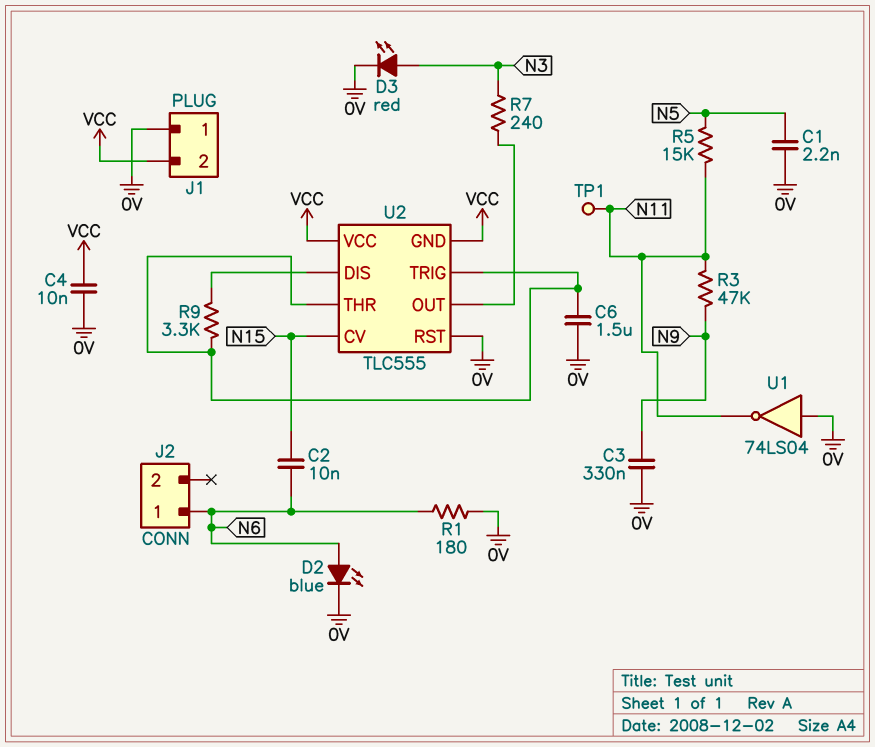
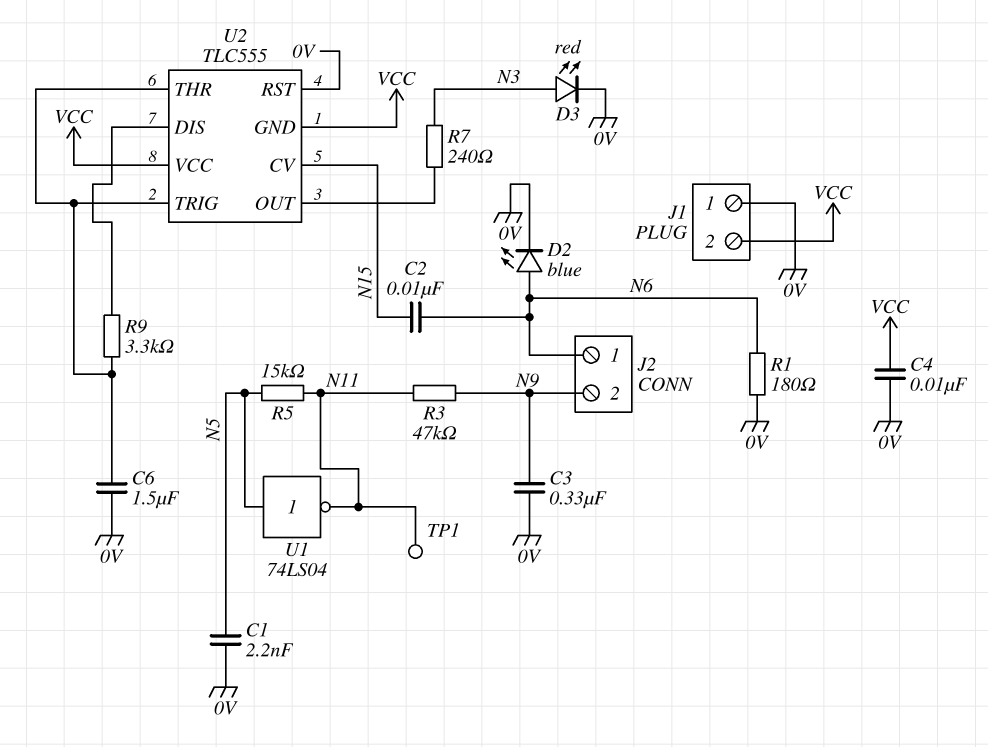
J2 pin 2: none -> N9
U1: NOT 74LS04 (in 0V, out N11) -> NOT 74LS04 (in N5, out N11)

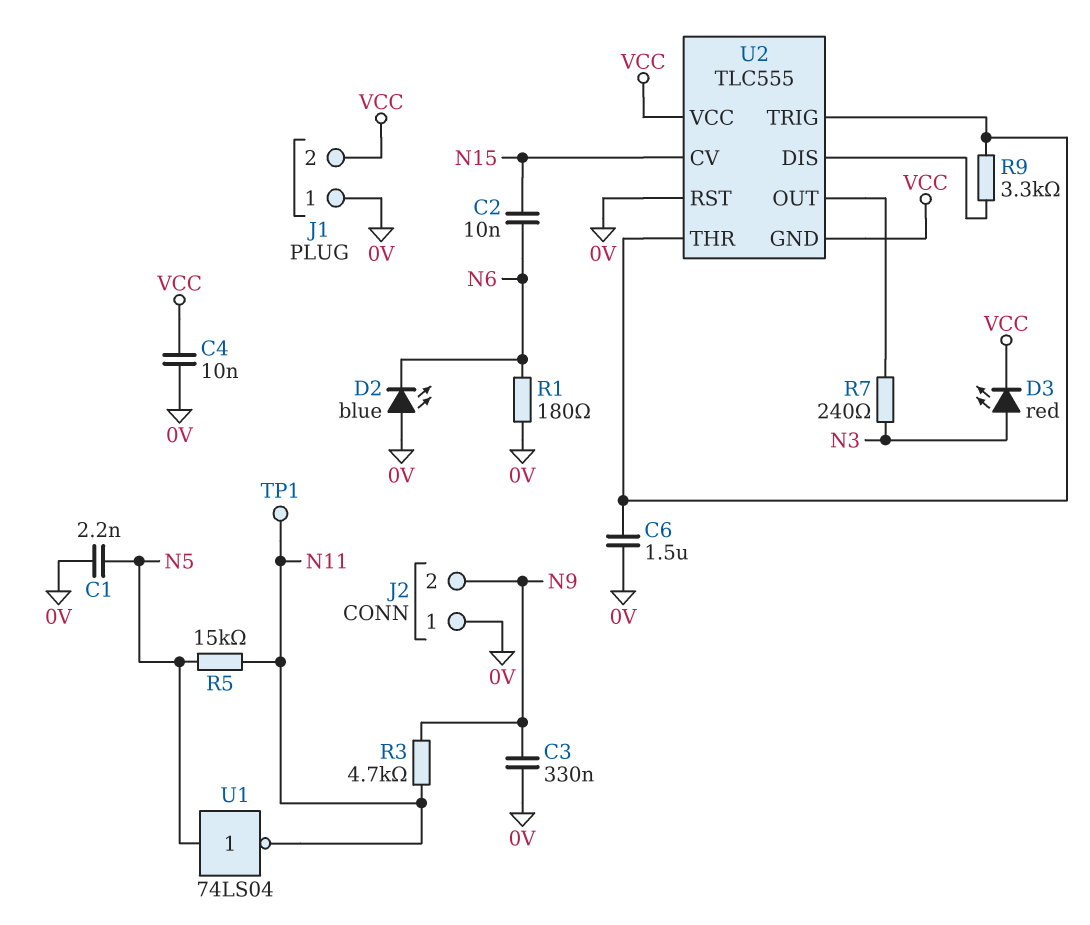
D2: LED blue (A N6, K 0V) -> LED blue (A 0V, K N6)
D3: LED red (A N3, K 0V) -> LED red (A N3, K VCC)
J2 pin 1: N6 -> 0V
R3: 47k (N9, N11) -> 4.7k (N9, N11)

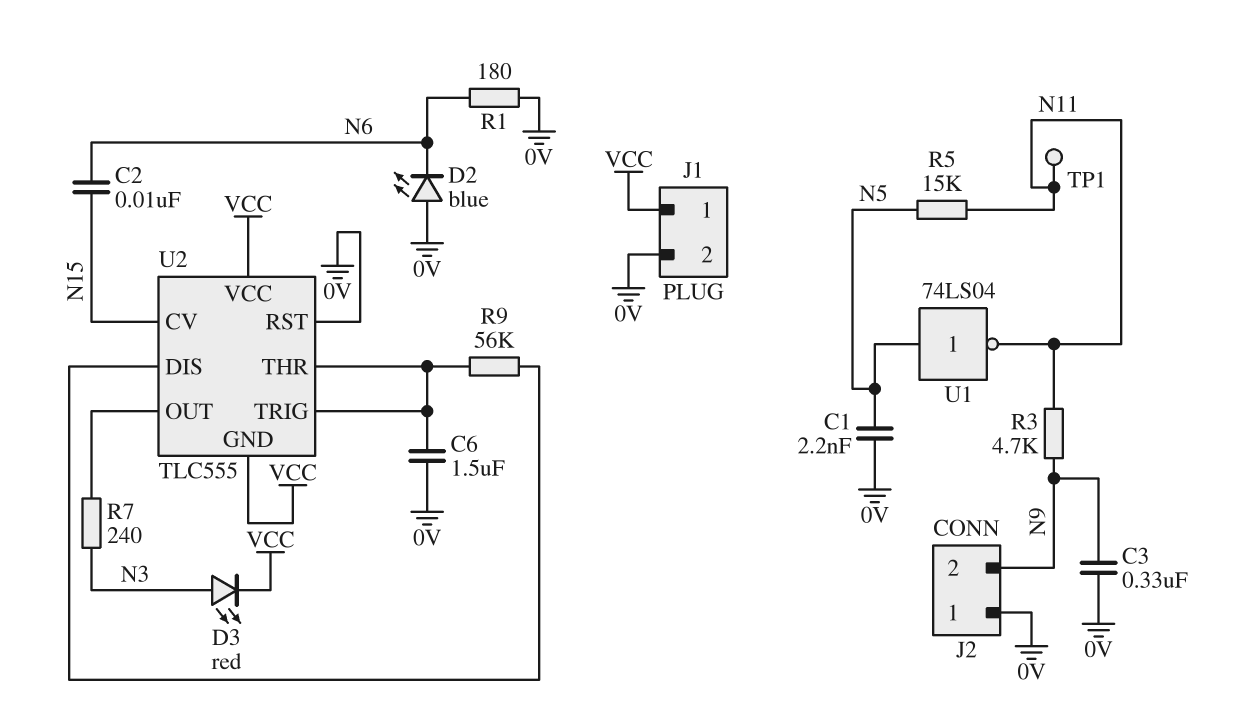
C4: 10nF (0V, VCC) -> none
J1 pin 1: 0V -> VCC
J1 pin 2: VCC -> 0V
R9: 3.3k (U2/DIS, U2/THR) -> 56k (U2/DIS, U2/THR)

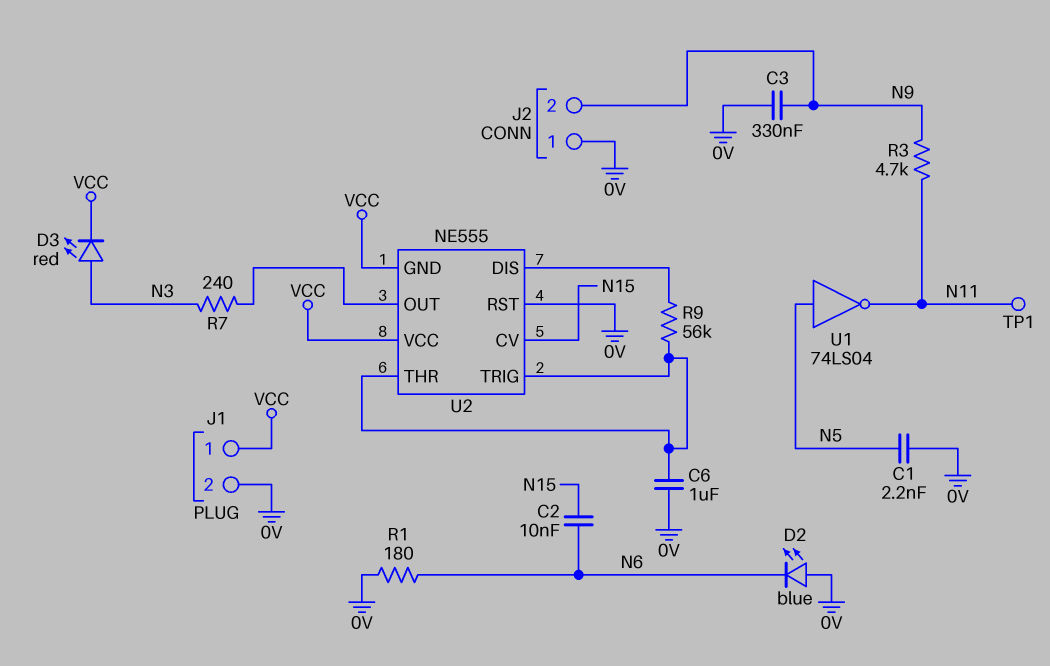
C6: 1.5uF (0V, U2/THR) -> 1uF (0V, U2/THR)
R5: 15k (N5, N11) -> none
U2: TLC555 -> NE555

